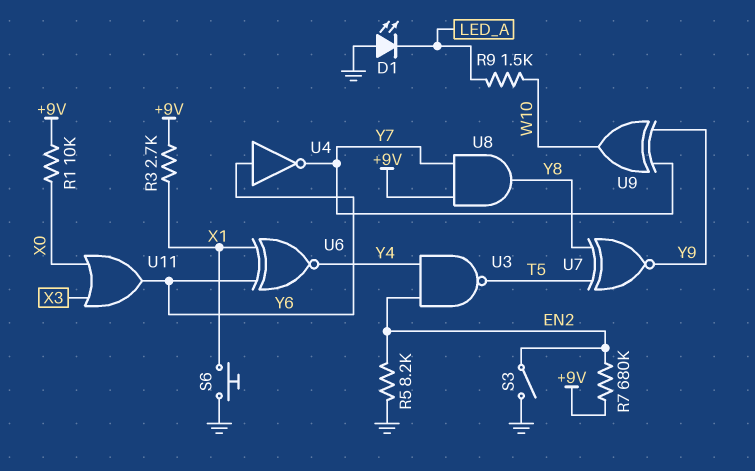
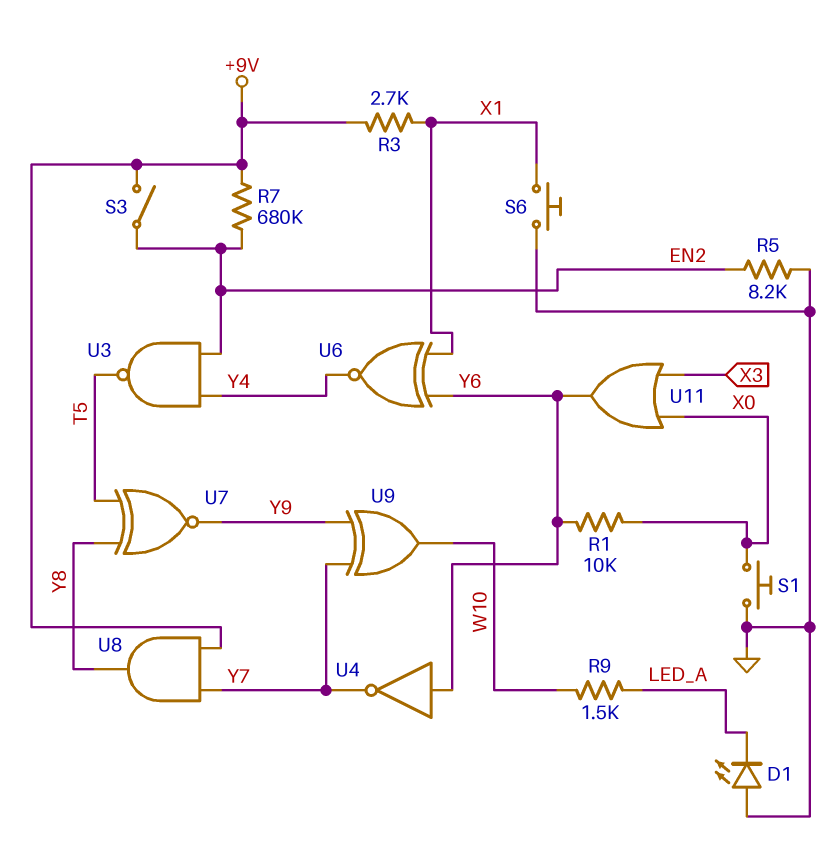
R1: 10k (+9V, X0) -> 10k (X0, Y6)
S1: none -> button (GND, X0)
S3: switch (EN2, GND) -> switch (+9V, EN2)

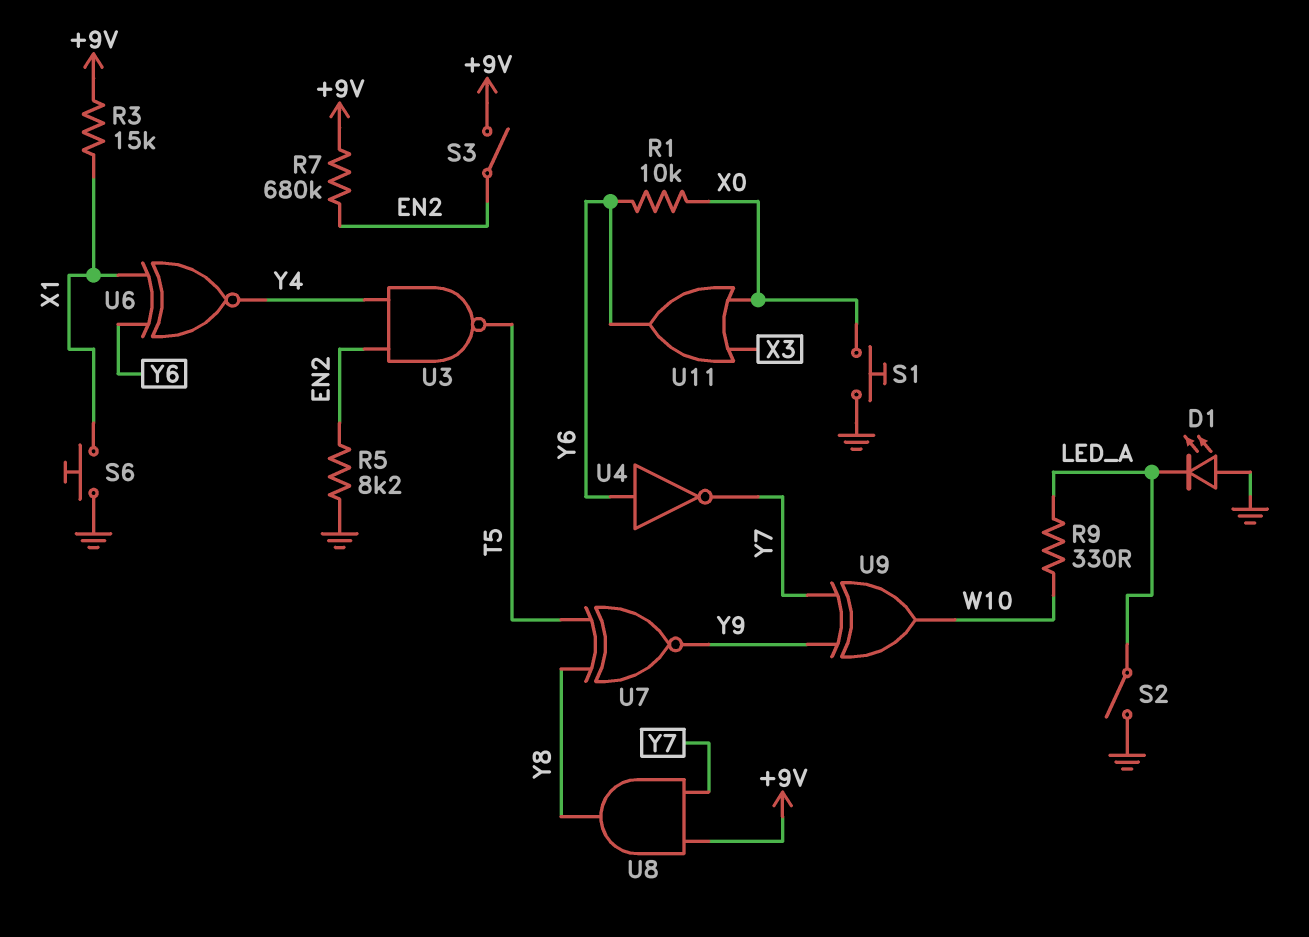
R3: 2.7k (+9V, X1) -> 15k (+9V, X1)
R9: 1.5k (LED_A, W10) -> 330 (LED_A, W10)
S2: none -> switch (GND, LED_A)

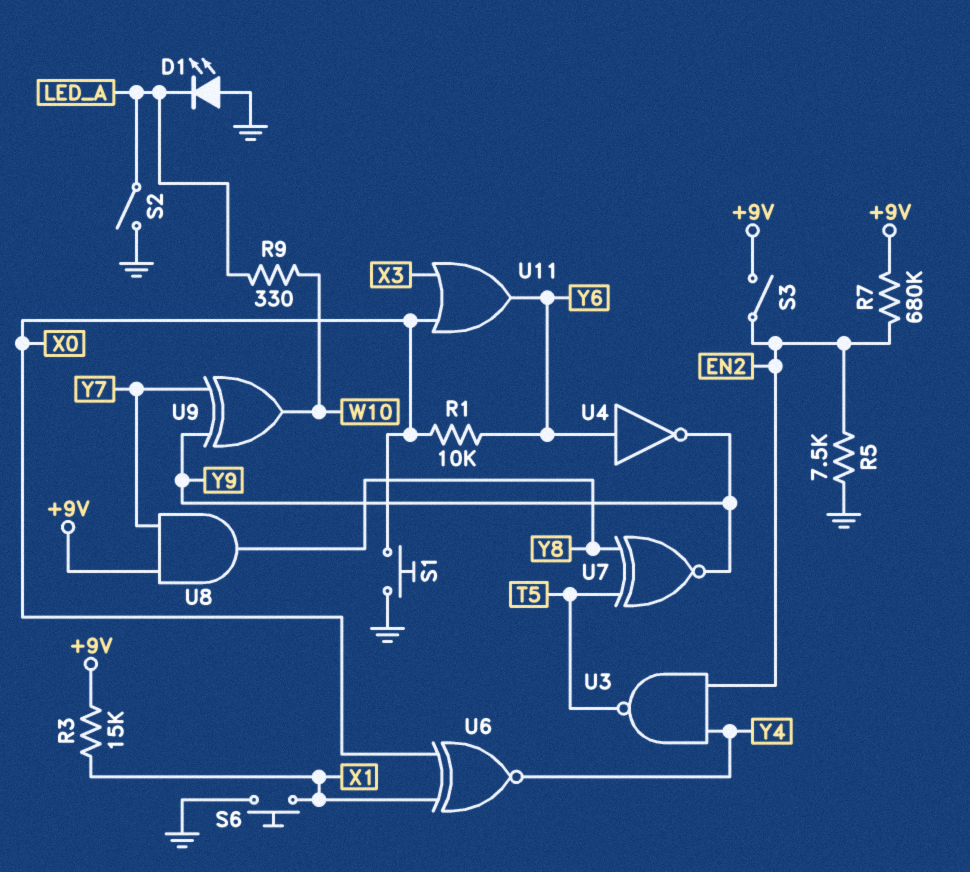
R5: 8.2k (EN2, GND) -> 7.5k (EN2, GND)
U4: NOT (in Y6, out Y7) -> NOT (in Y6, out Y9)
U6: XNOR (in X1, in Y6, out Y4) -> XNOR (in X0, in X1, out Y4)

